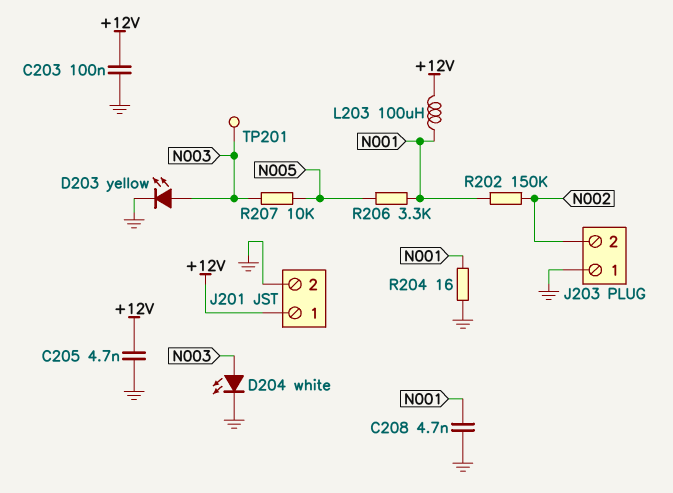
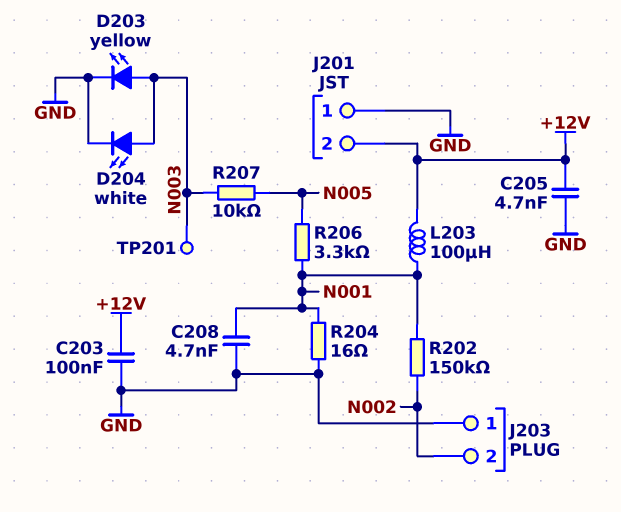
J201 pin 1: +12V -> GND
J201 pin 2: GND -> +12V

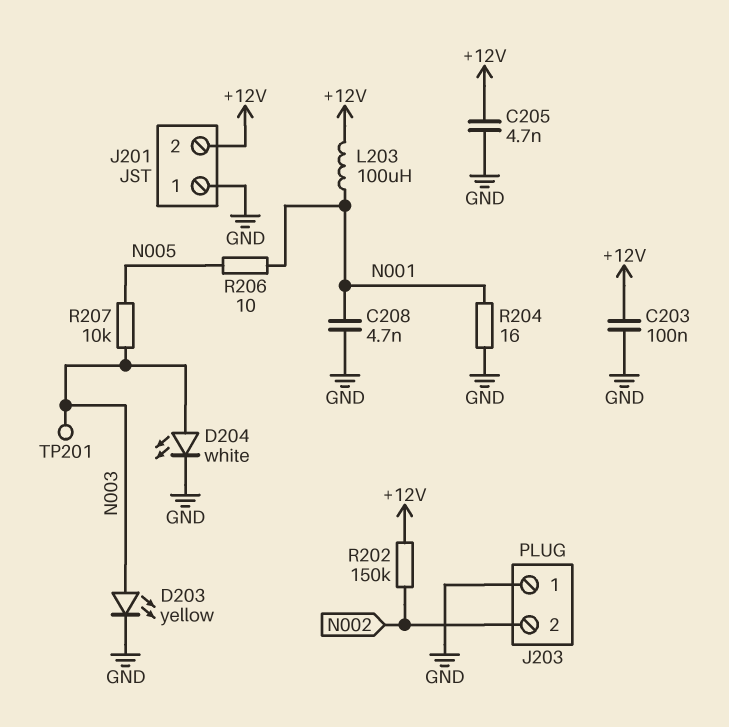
R202: 150k (N001, N002) -> 150k (+12V, N002)
R206: 3.3k (N001, N005) -> 10 (N001, N005)

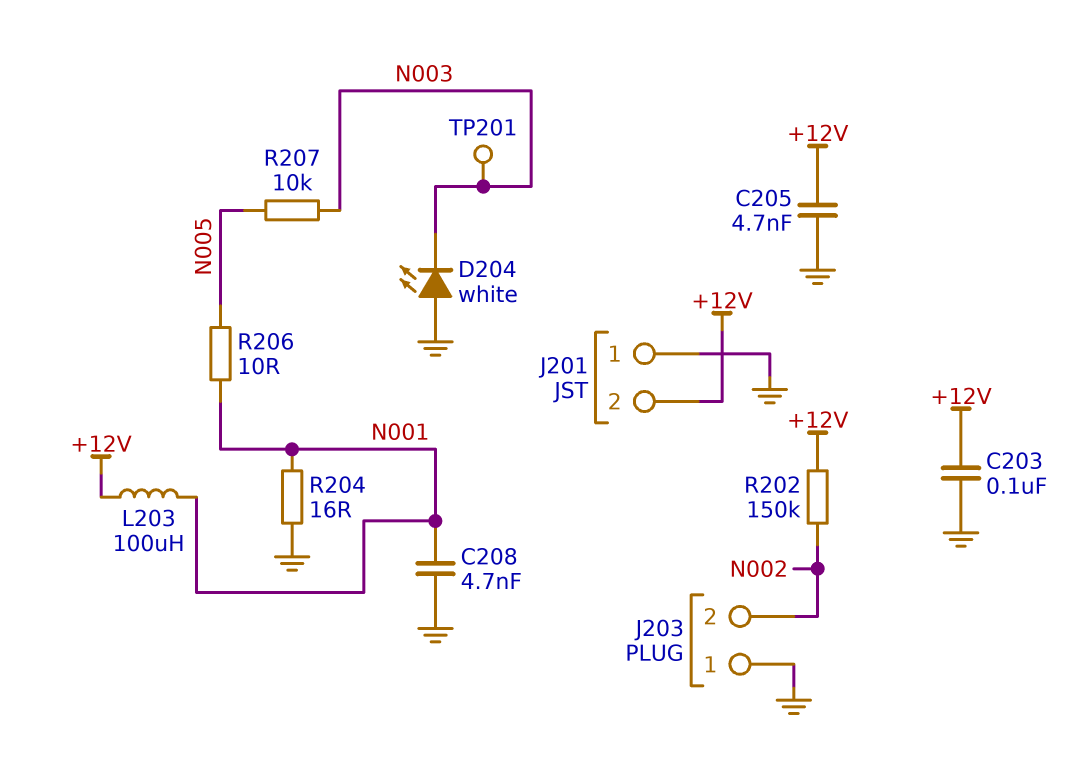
D203: LED yellow (A N003, K GND) -> none
D204: LED white (A N003, K GND) -> LED white (A GND, K N003)

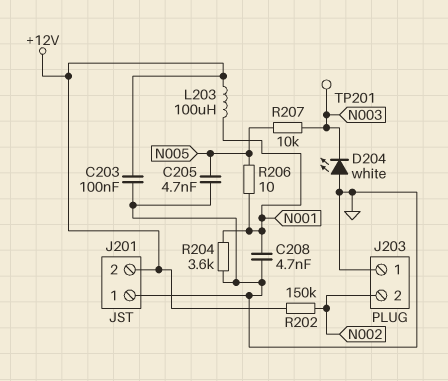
C205: 4.7nF (+12V, GND) -> 4.7nF (GND, N005)
R204: 16 (GND, N001) -> 3.6k (GND, N001)

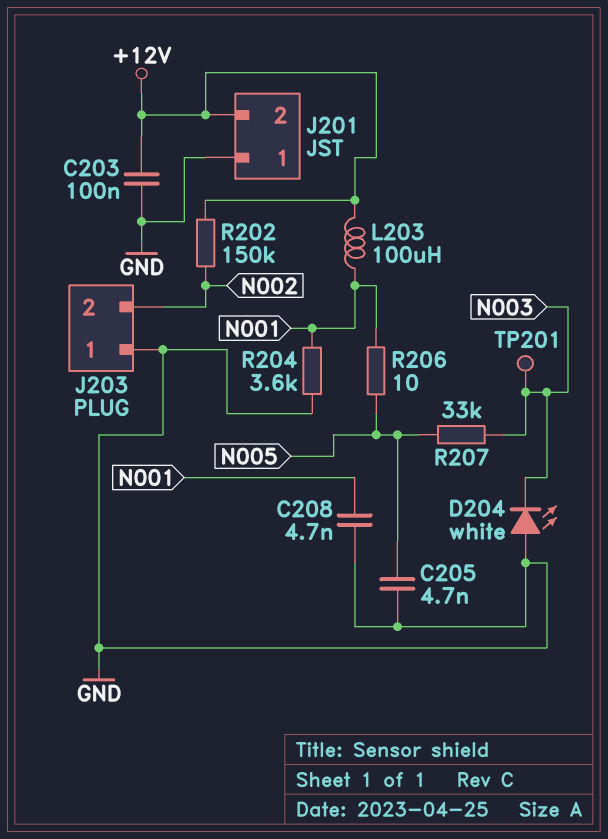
R207: 10k (N003, N005) -> 33k (N003, N005)

